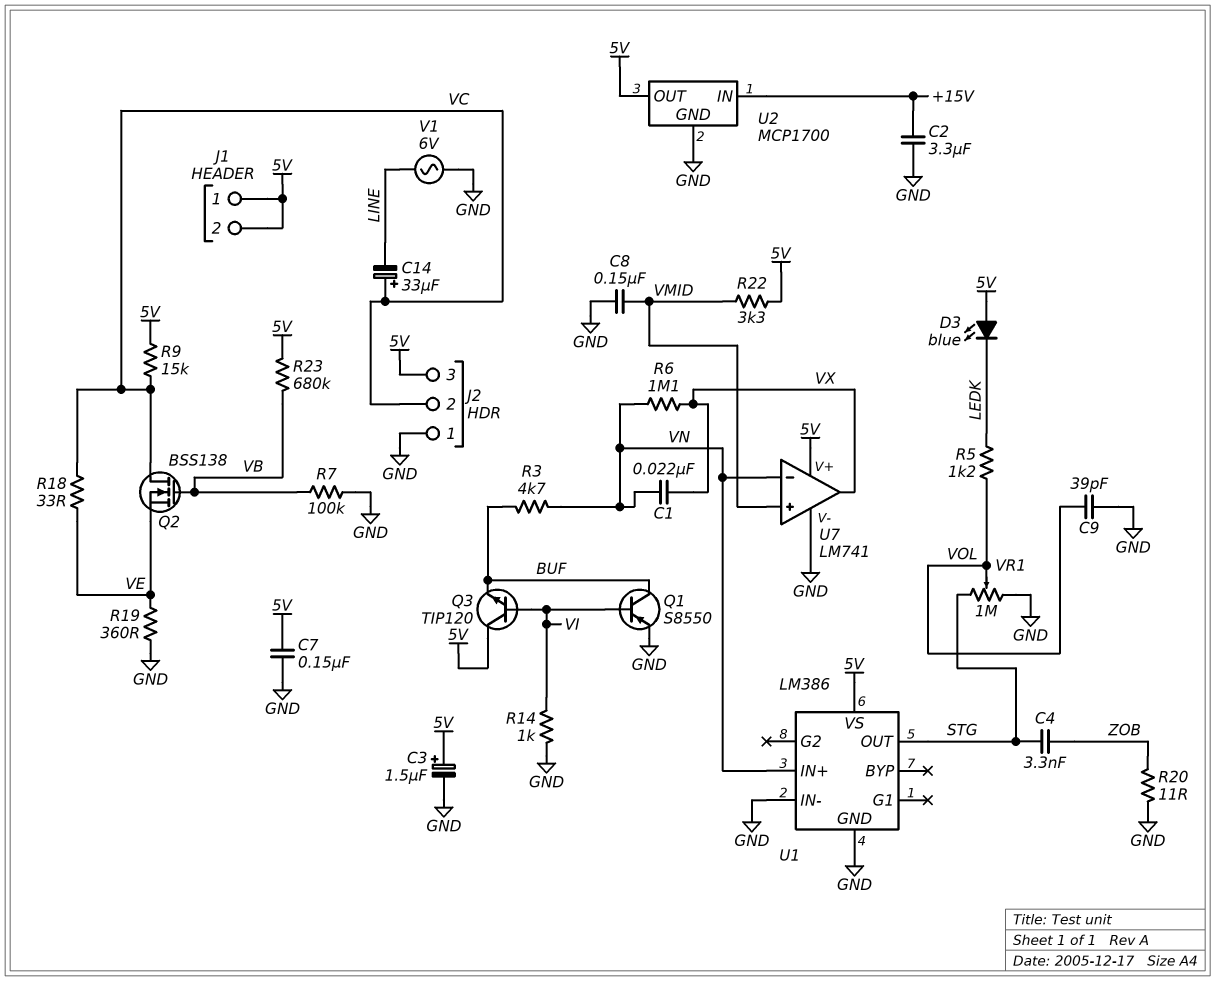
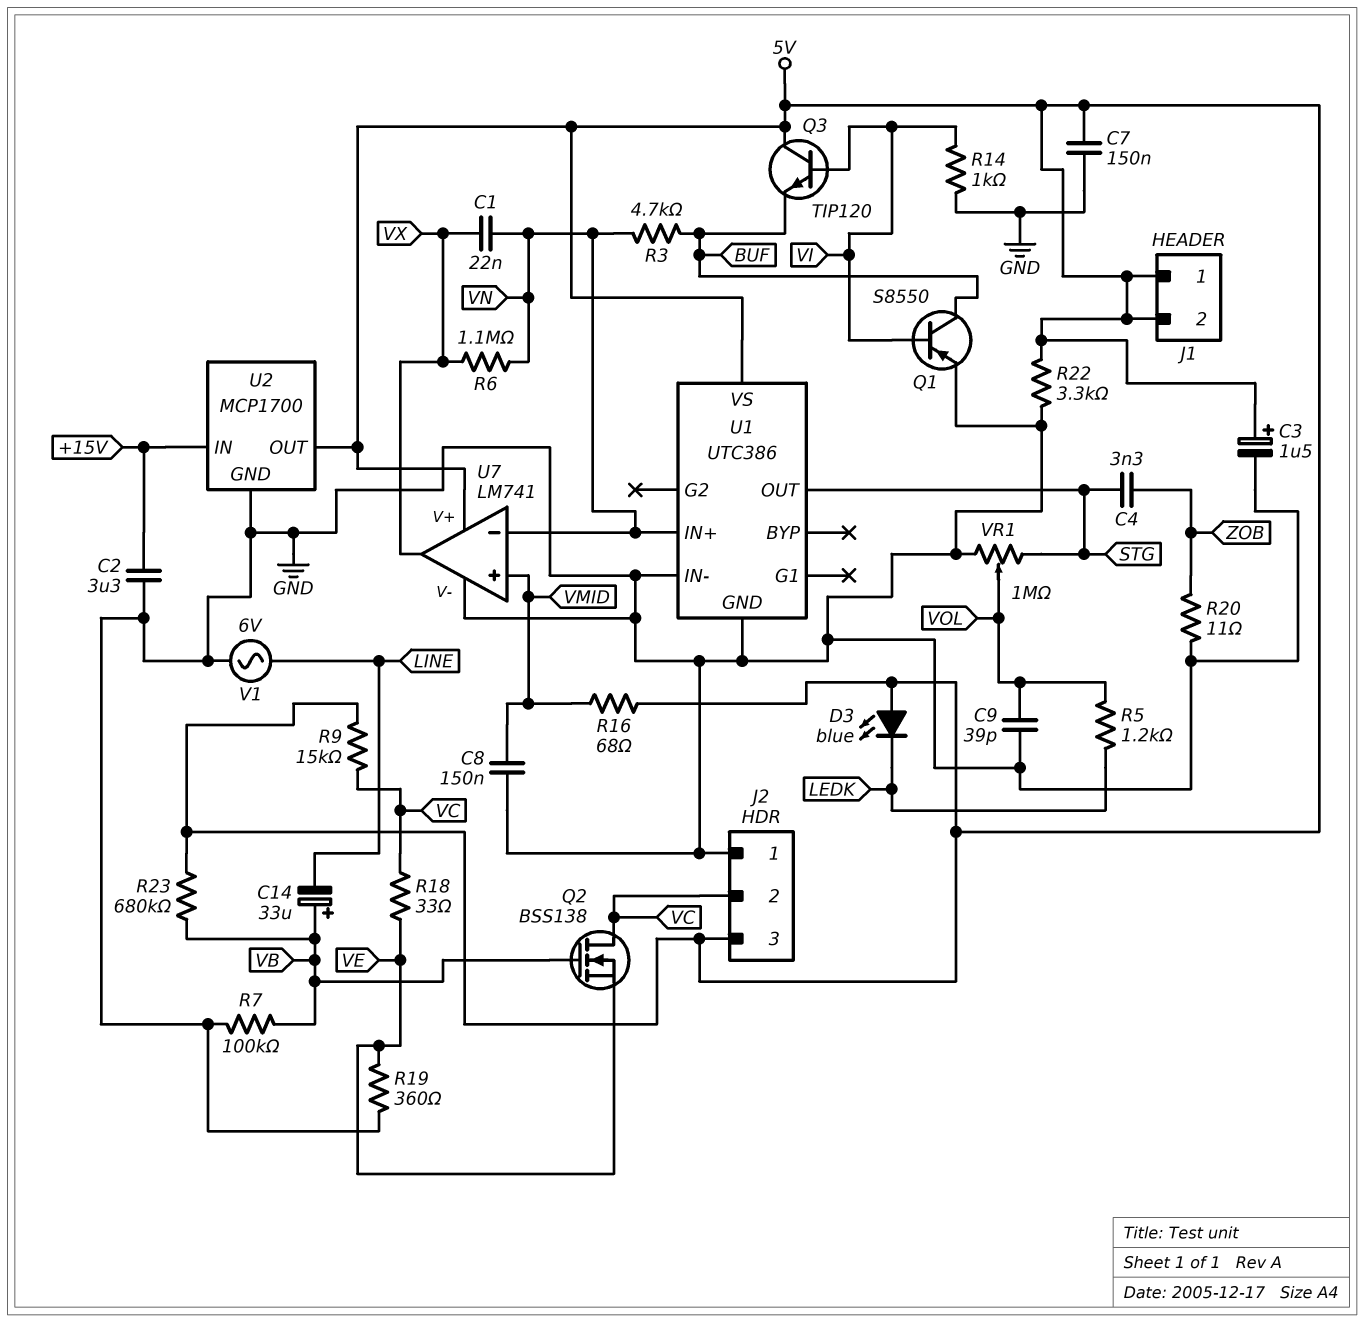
C14: 33uF (plus VC, minus LINE) -> 33uF (plus VB, minus LINE)
R16: none -> 68 (5V, VMID)
R22: 3.3k (5V, VMID) -> 3.3k (5V, GND)
U1: LM386 -> UTC386

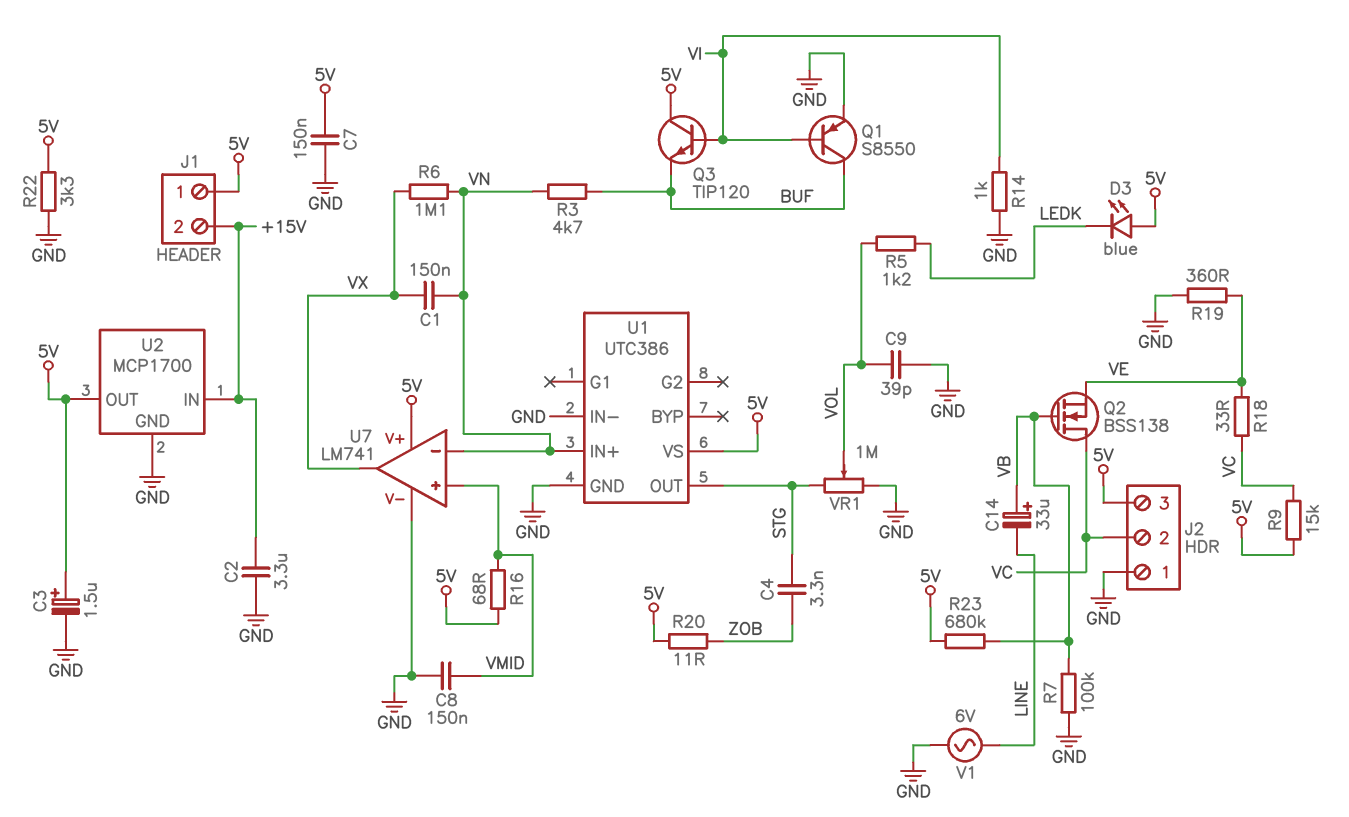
C1: 22nF (VN, VX) -> 150nF (VN, VX)
J1 pin 2: 5V -> +15V
R20: 11 (GND, ZOB) -> 11 (5V, ZOB)

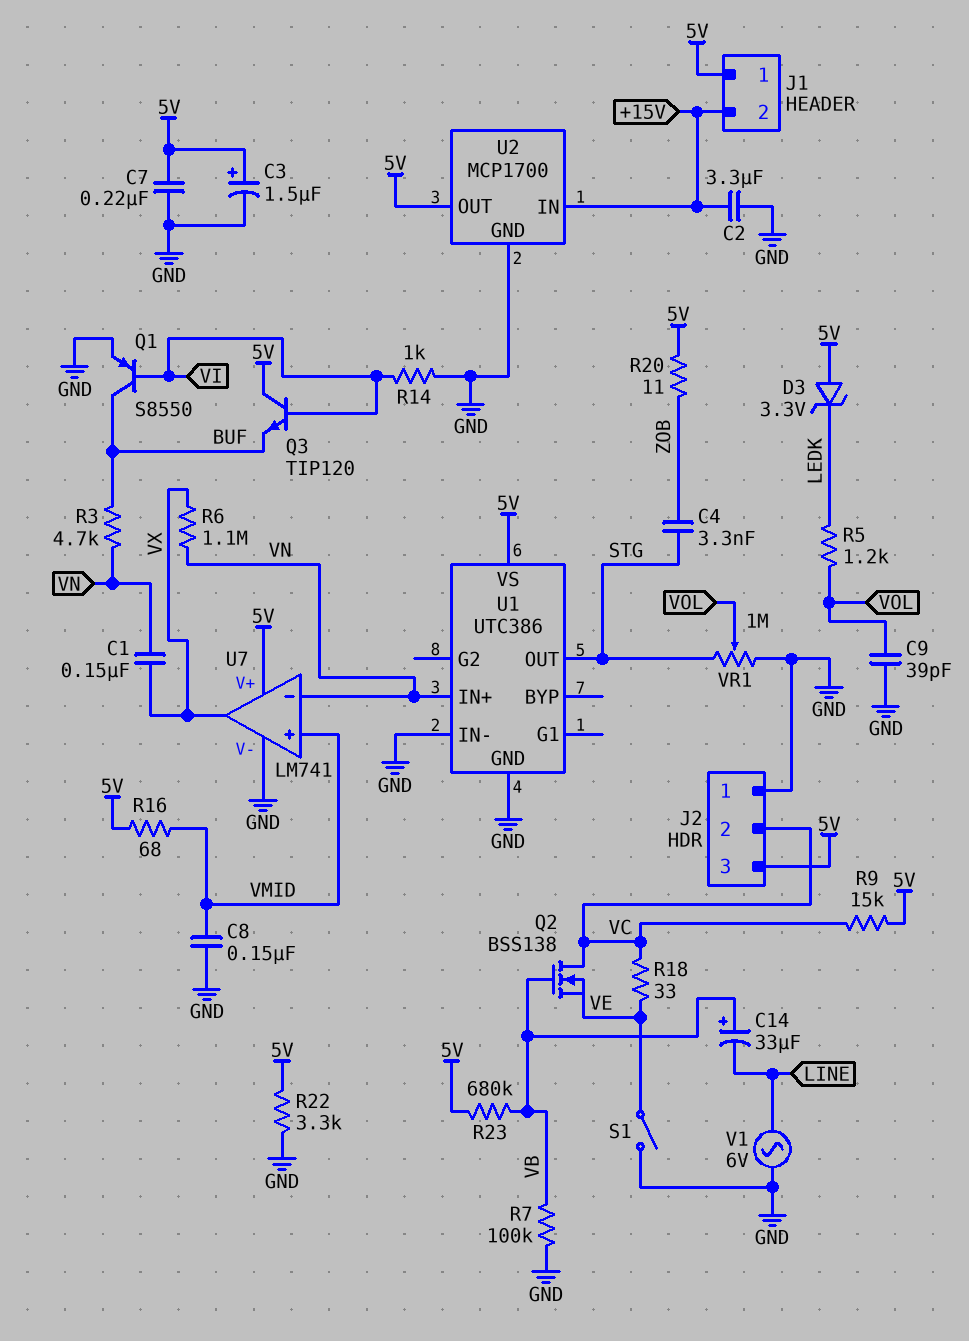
C7: 150nF (5V, GND) -> 220nF (5V, GND)
D3: LED blue (A 5V, K LEDK) -> zener 3.3V (A 5V, K LEDK)
R19: 360 (GND, VE) -> none
S1: none -> switch (GND, VE)

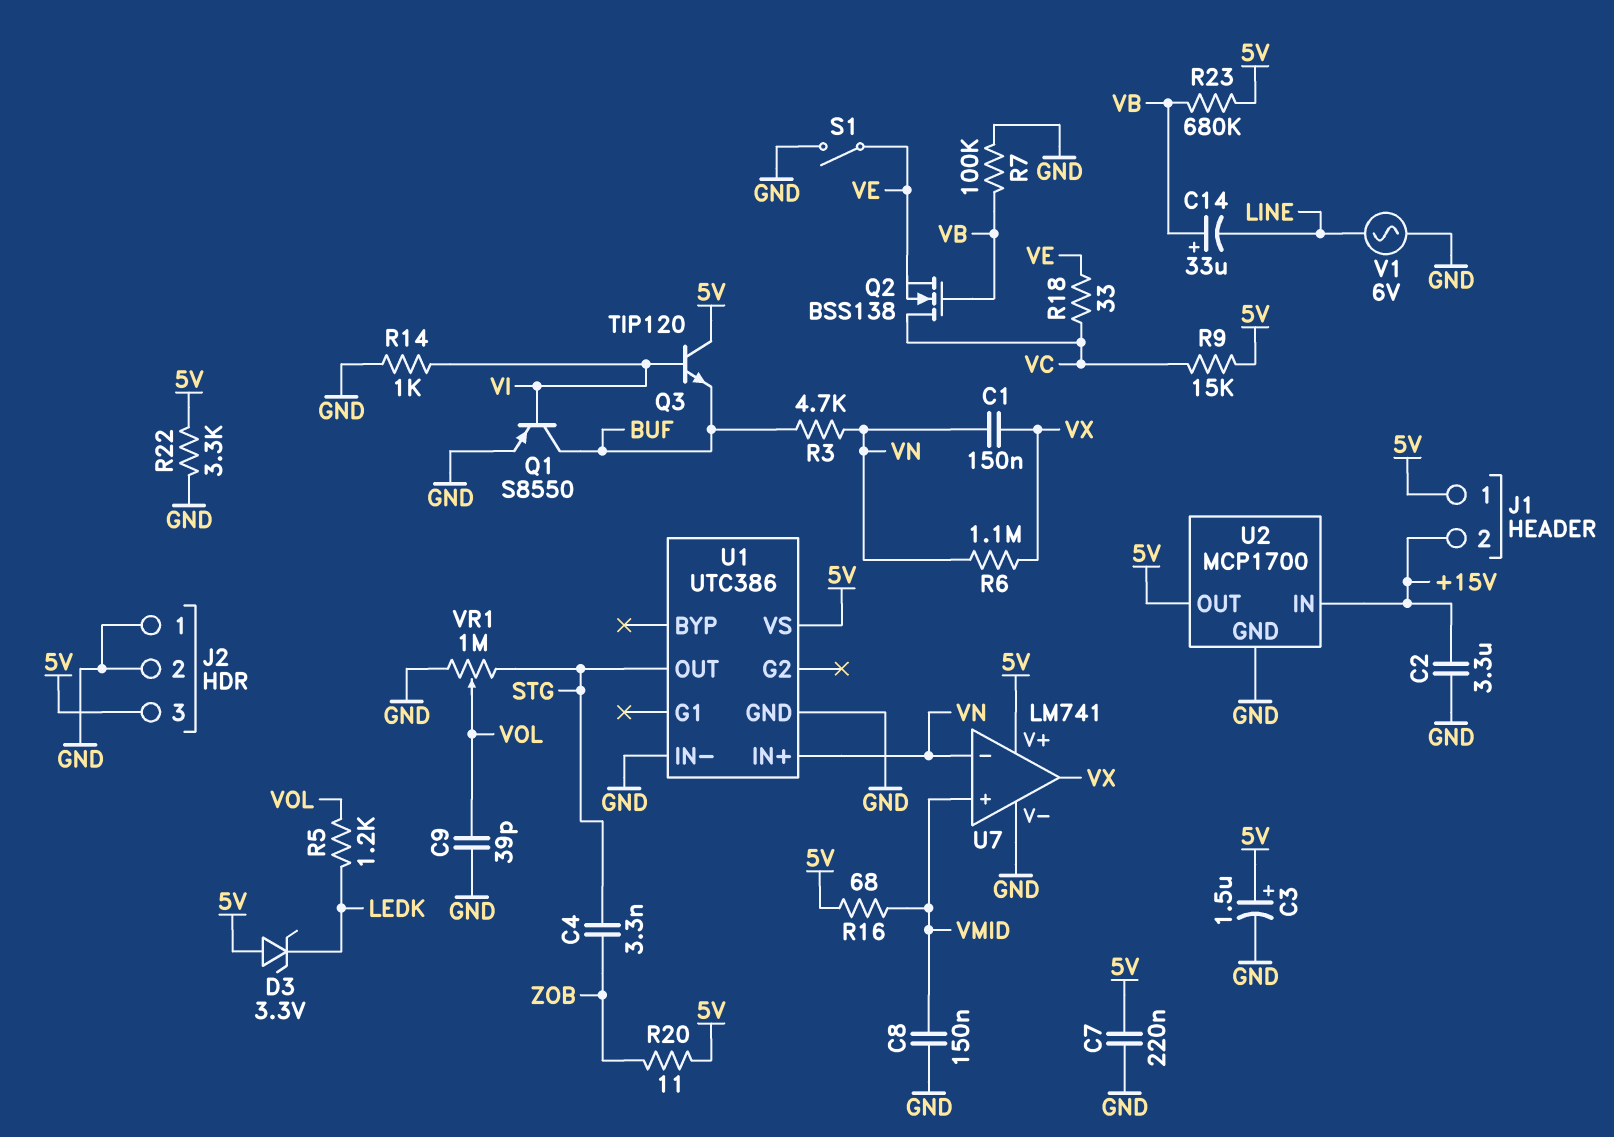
J2 pin 2: VC -> GND

